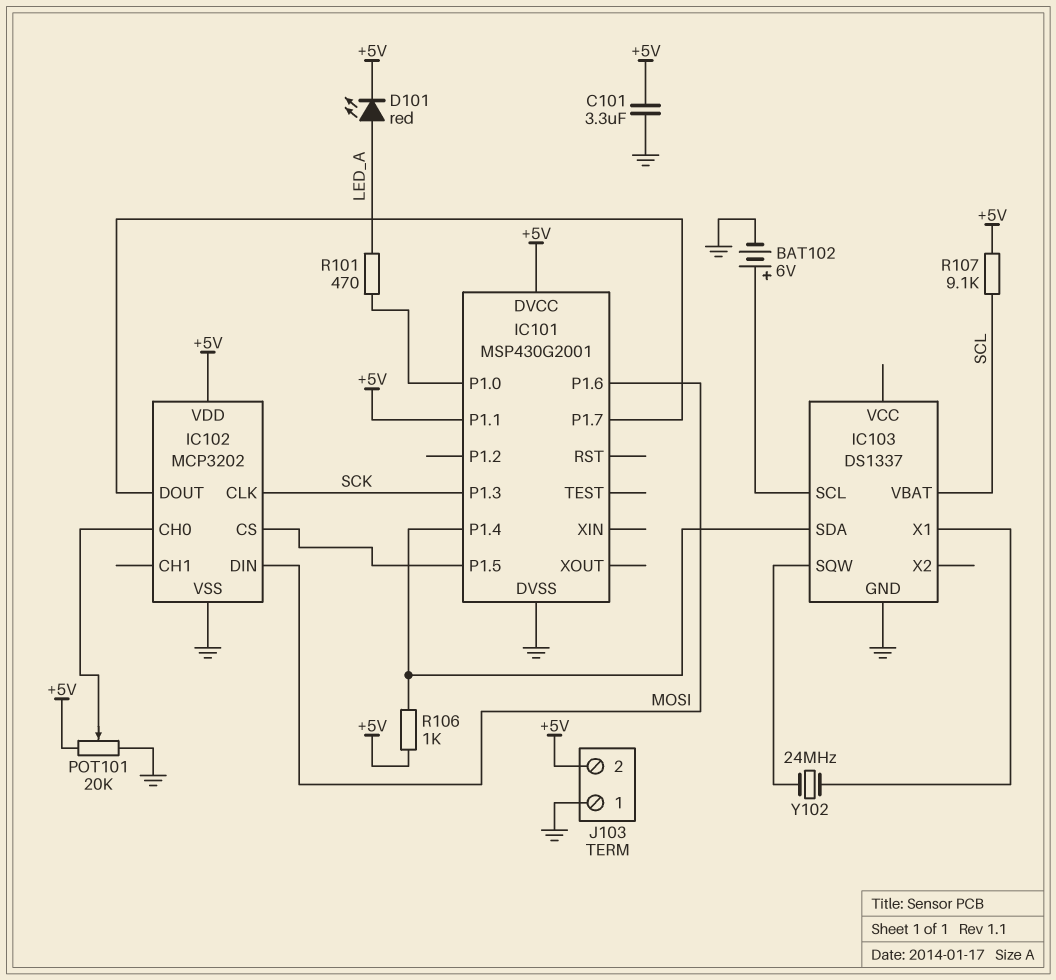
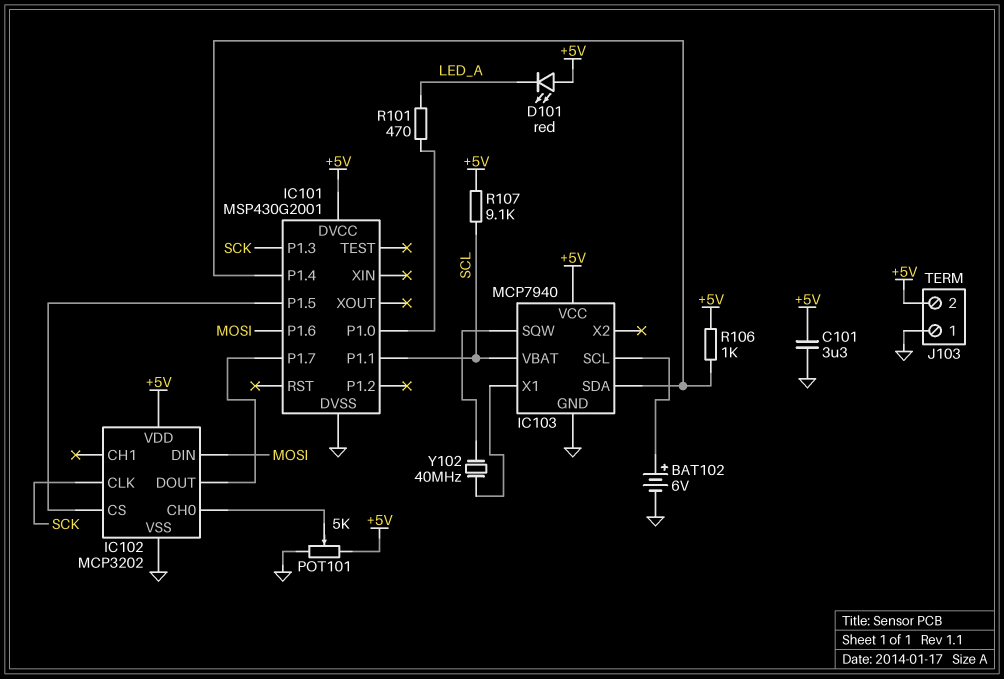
D101: LED red (A LED_A, K +5V) -> LED red (A +5V, K LED_A)
IC101 pin P1.1: +5V -> SCL
IC103: DS1337 -> MCP7940
IC103 pin VCC: none -> +5V
POT101: 20k (+5V, GND, wiper IC102/CH0) -> 5k (+5V, GND, wiper IC102/CH0)
Y102: 24MHz (IC103/SQW, IC103/X1) -> 40MHz (IC103/SQW, IC103/X1)

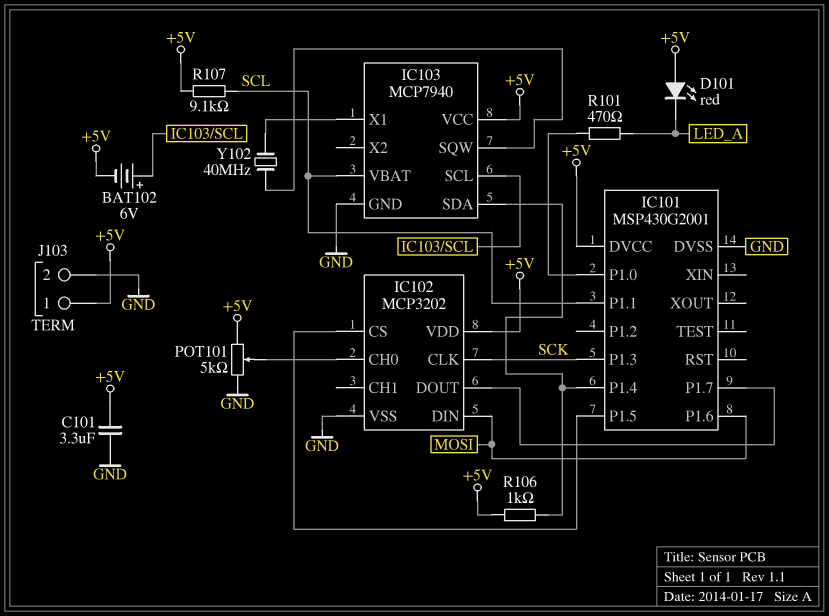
BAT102: 6V (plus IC103/SCL, minus GND) -> 6V (plus IC103/SCL, minus +5V)
J103 pin 1: GND -> +5V
J103 pin 2: +5V -> GND

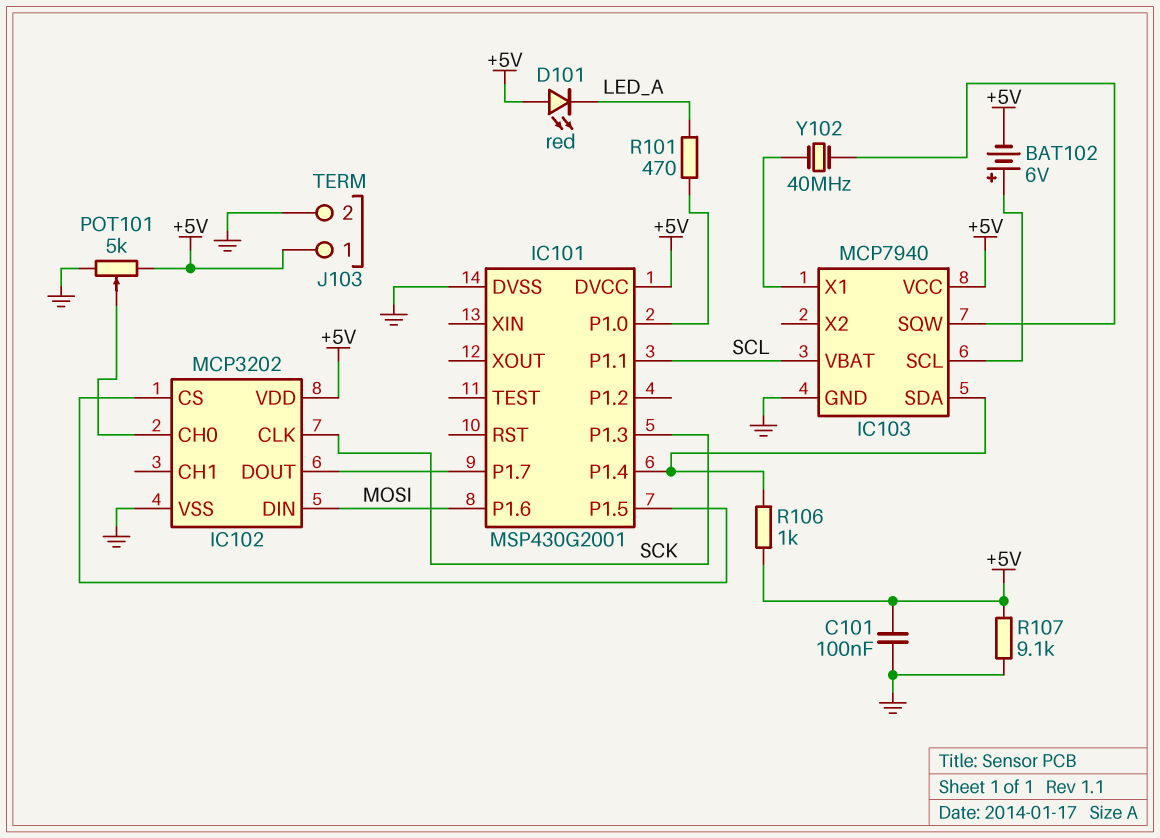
C101: 3.3uF (+5V, GND) -> 100nF (+5V, GND)
R107: 9.1k (+5V, SCL) -> 9.1k (+5V, GND)

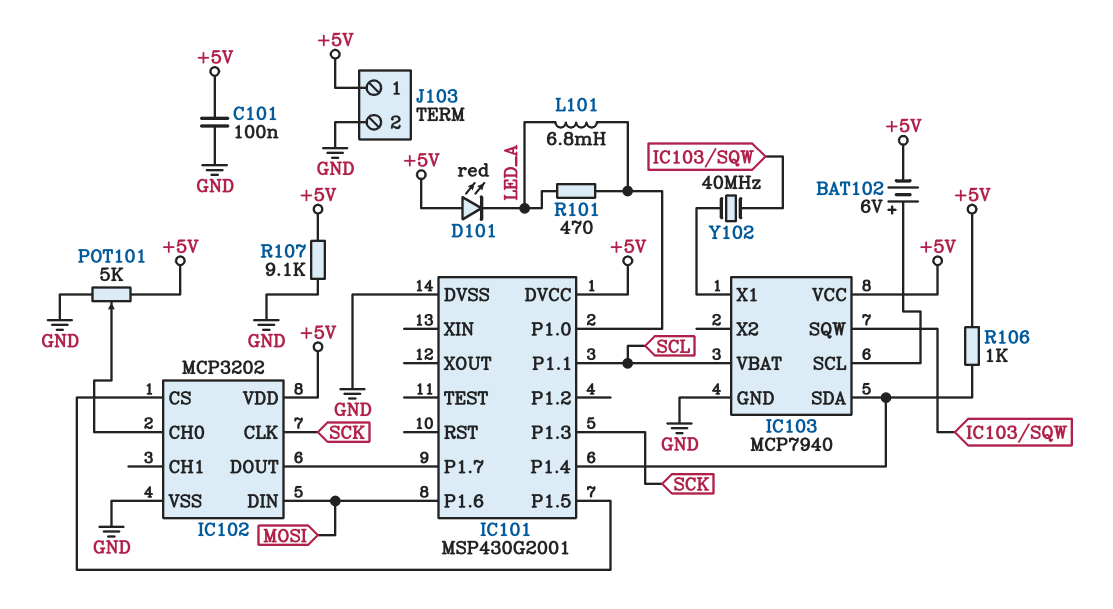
L101: none -> 6.8mH (IC101/P1.0, LED_A)

